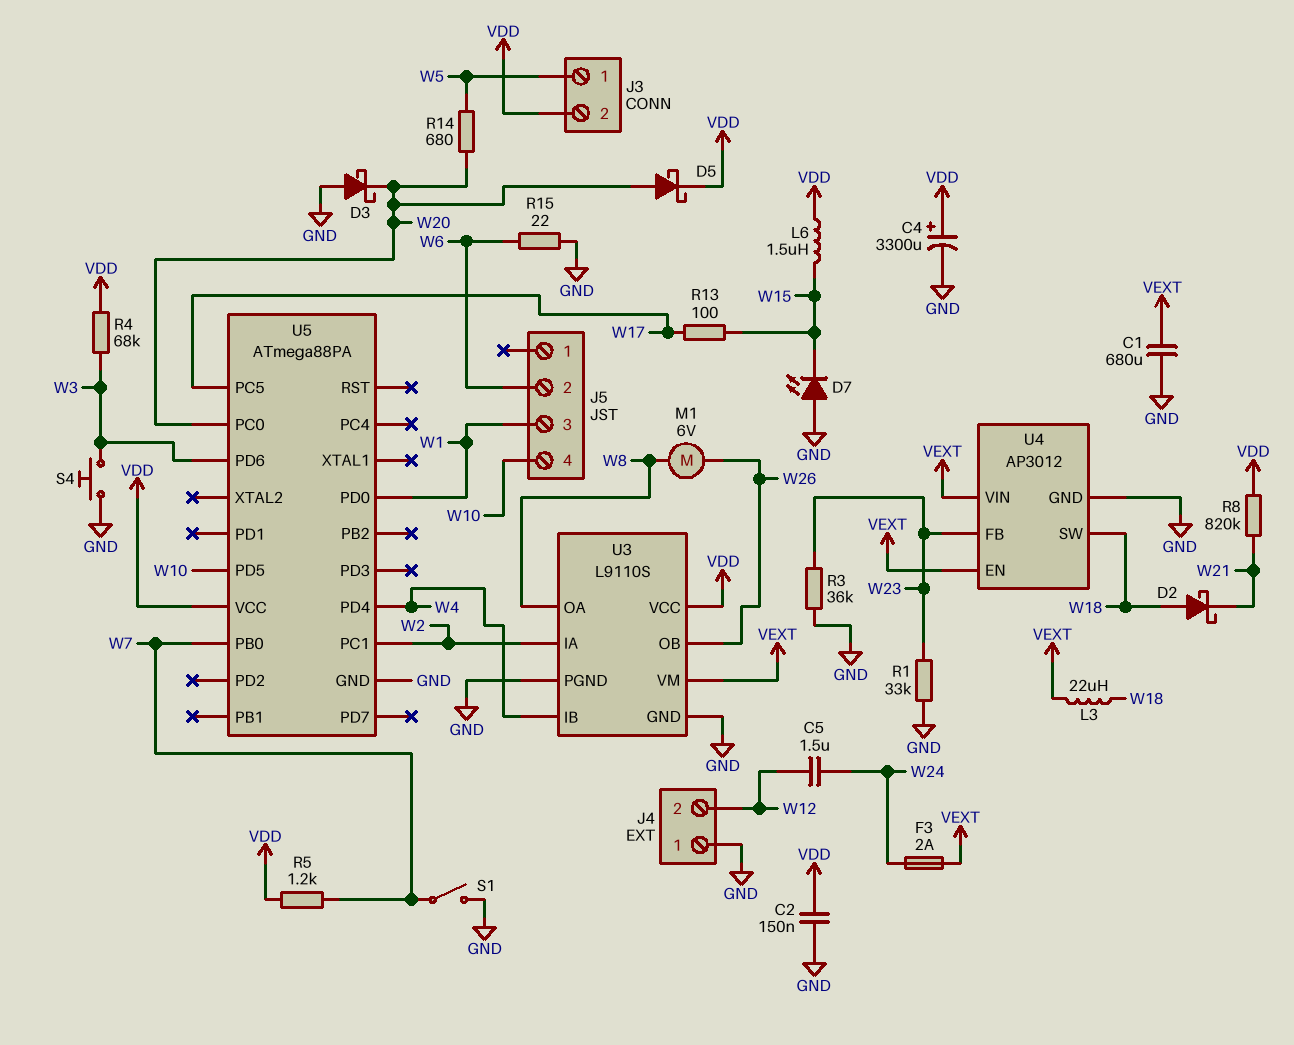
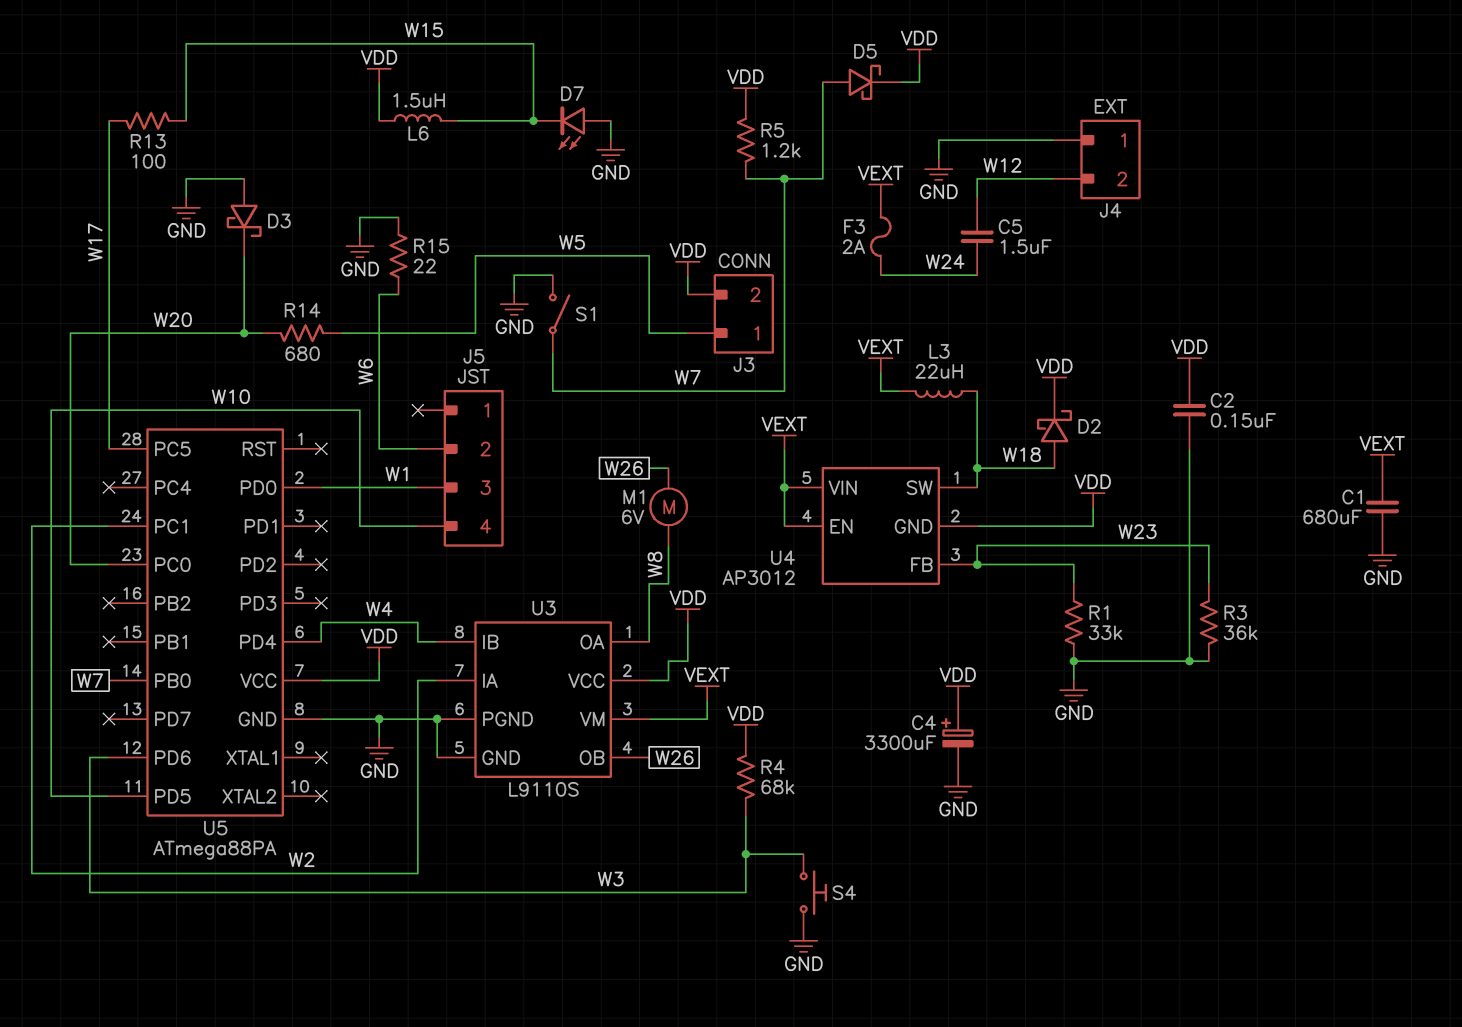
D2: schottky (A W18, K W21) -> schottky (A W18, K VDD)
D5: schottky (A W20, K VDD) -> schottky (A W7, K VDD)
R8: 820k (VDD, W21) -> none
U4 pin GND: GND -> VDD

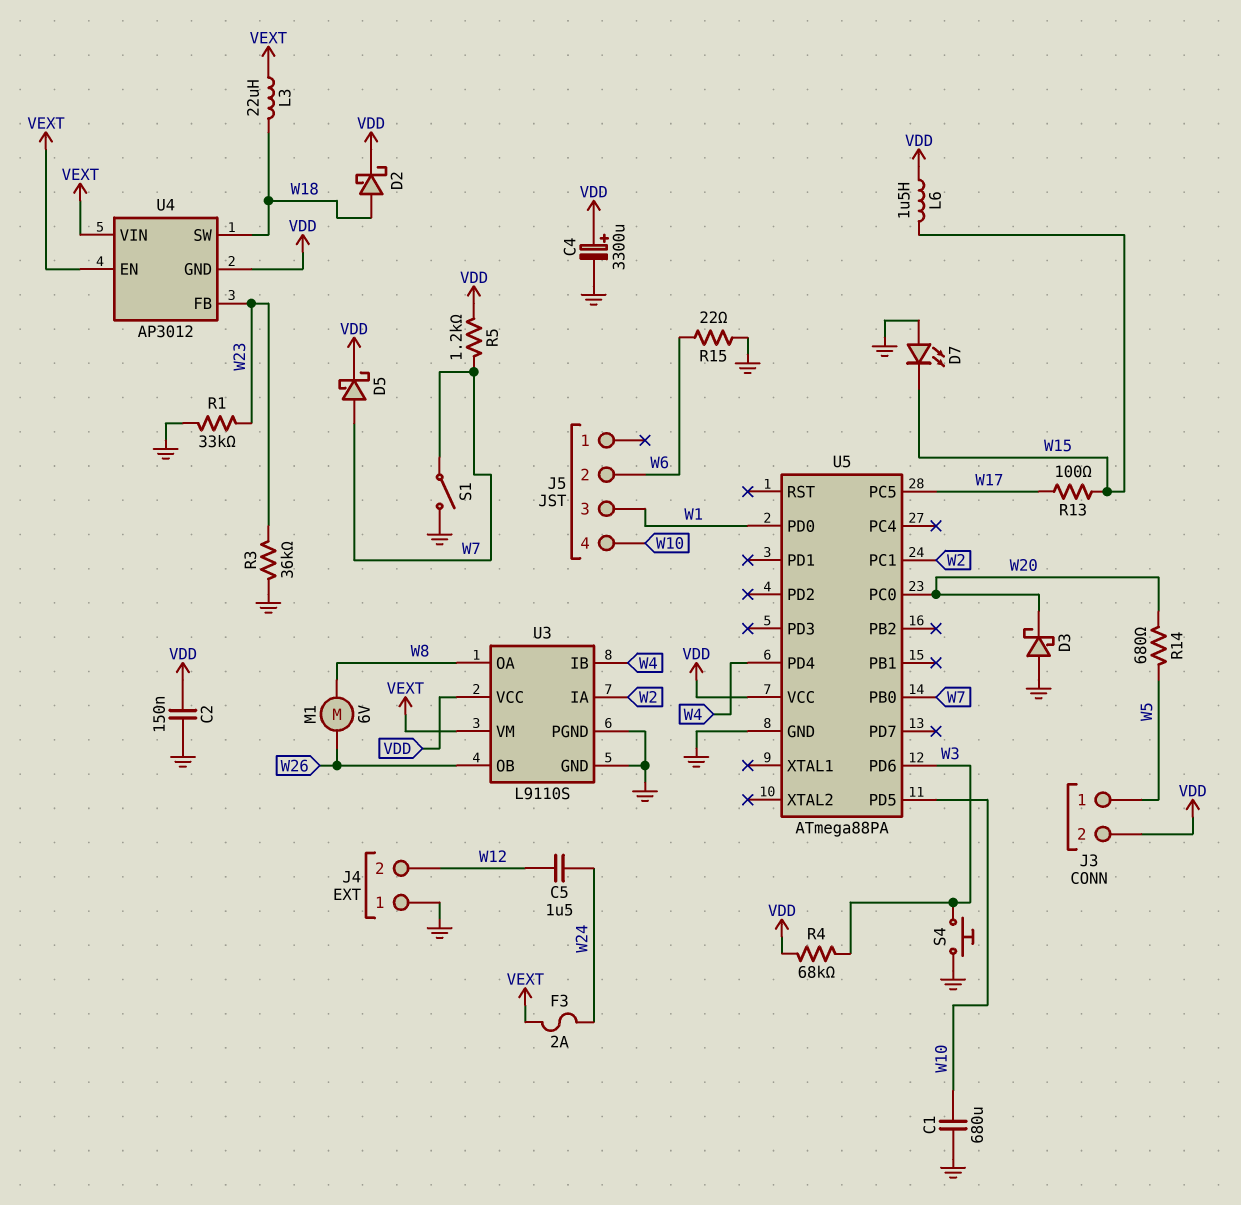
C1: 680uF (GND, VEXT) -> 680uF (GND, W10)

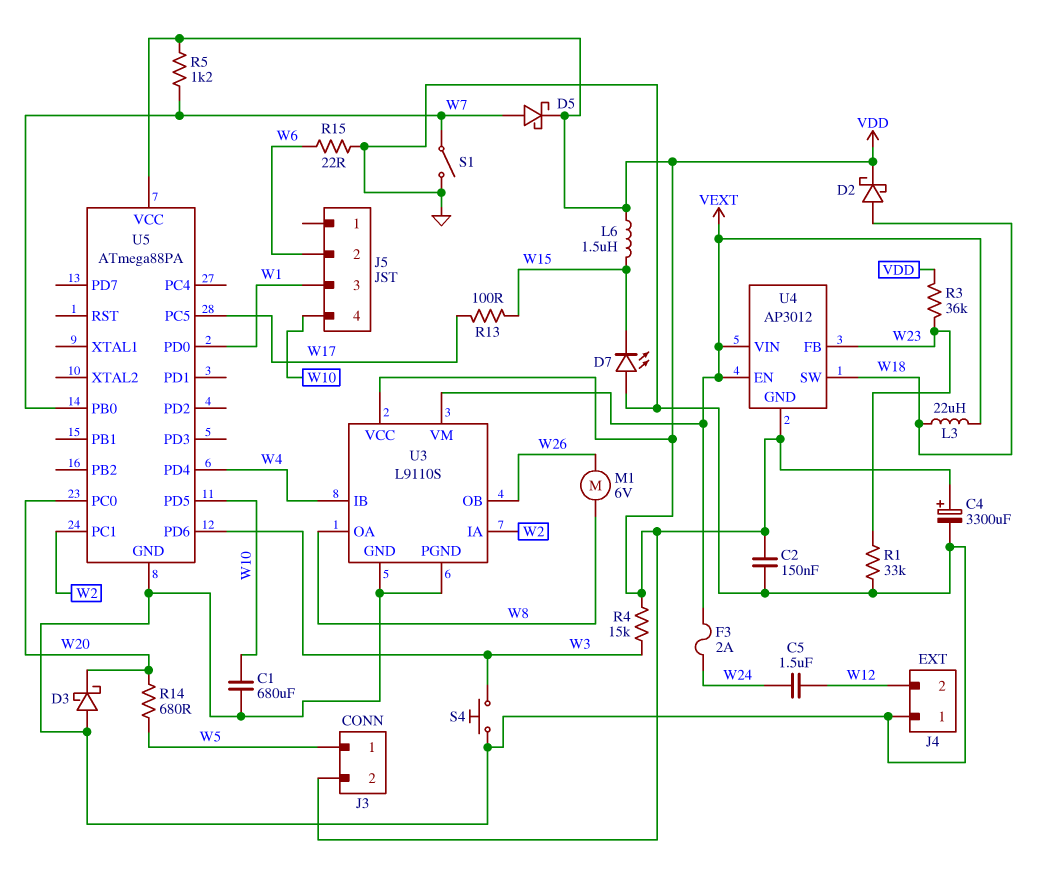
R3: 36k (GND, W23) -> 36k (VDD, W23)
R4: 68k (VDD, W3) -> 15k (VDD, W3)

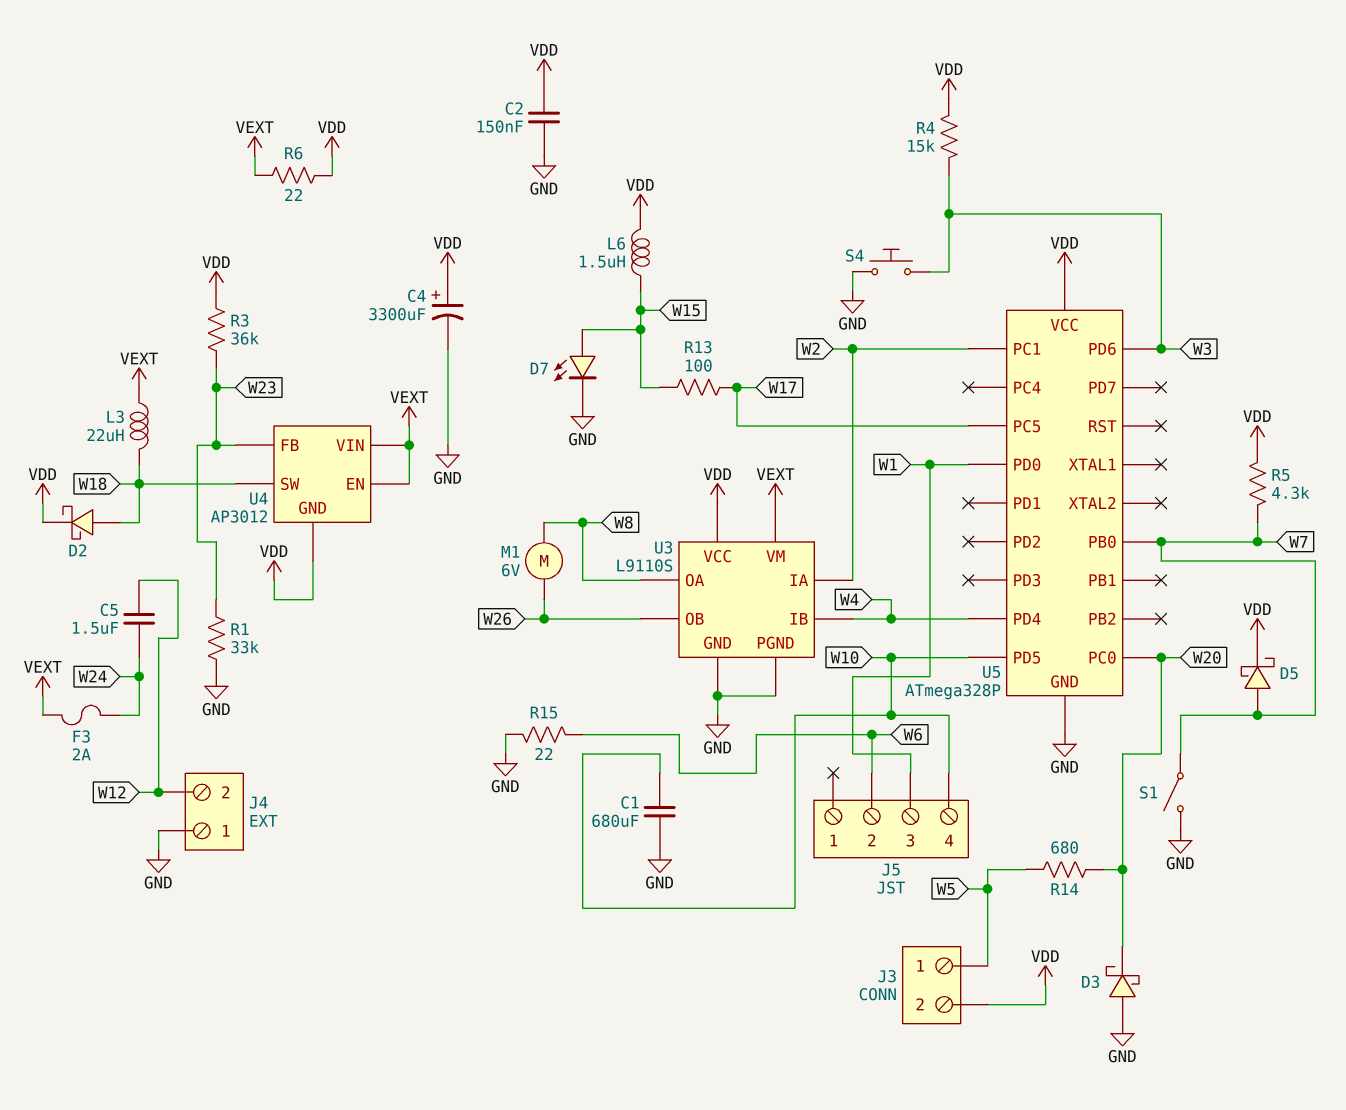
D7: LED (A GND, K W15) -> LED (A W15, K GND)
R5: 1.2k (VDD, W7) -> 4.3k (VDD, W7)
R6: none -> 22 (VDD, VEXT)
U5: ATmega88PA -> ATmega328P

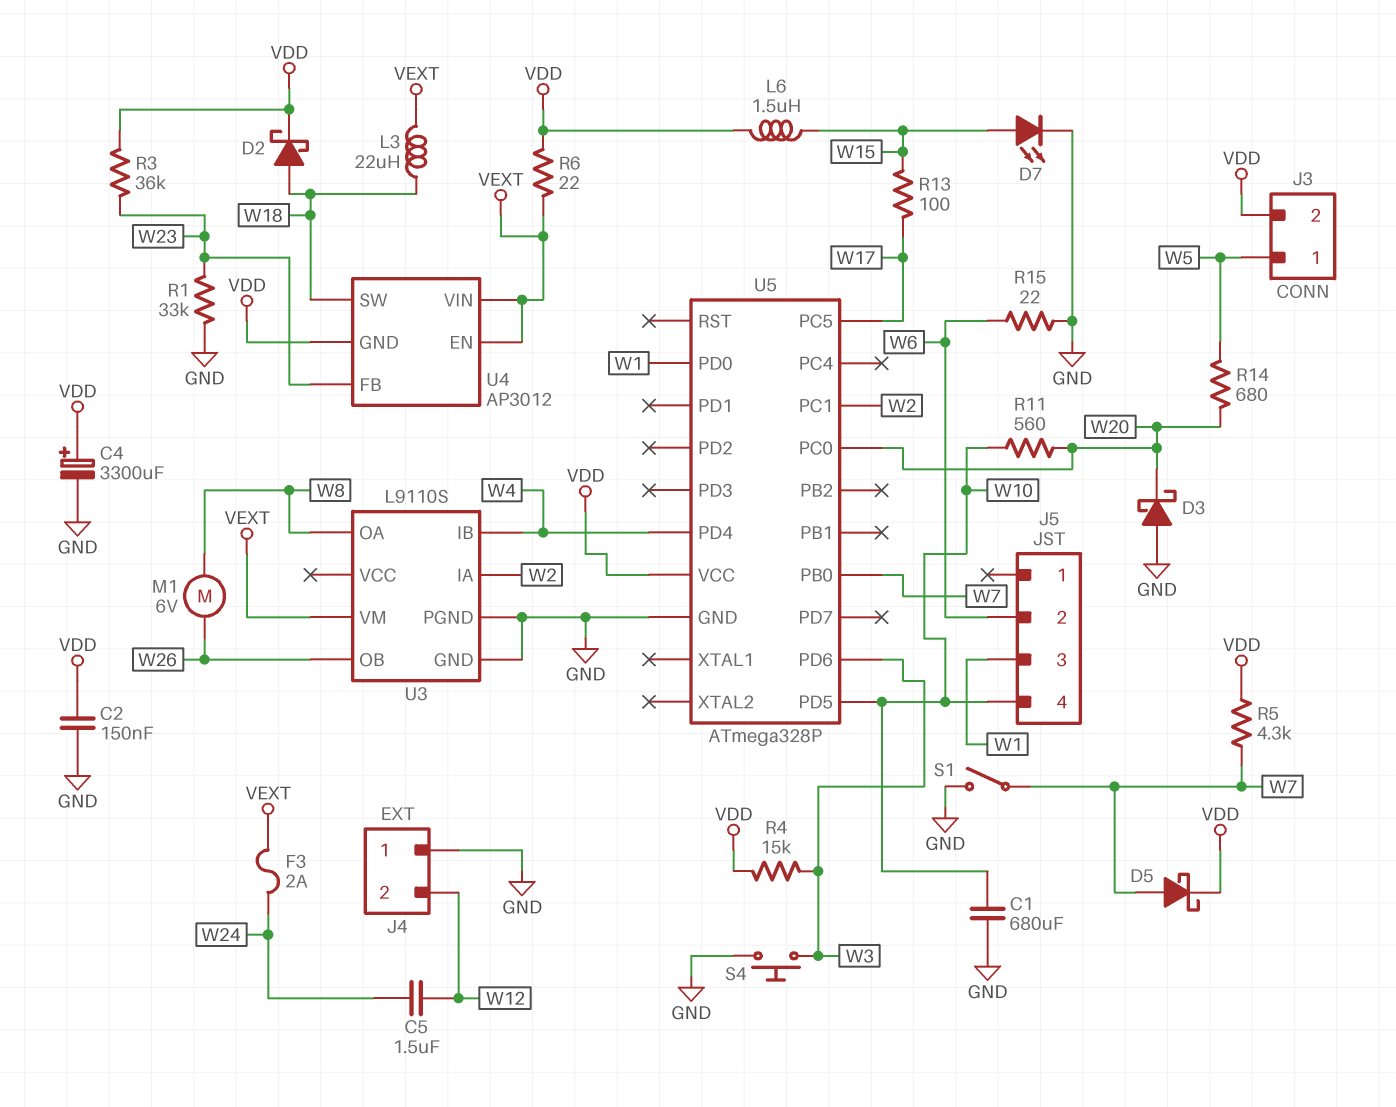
R11: none -> 560 (W10, W20)
U3 pin VCC: VDD -> none

